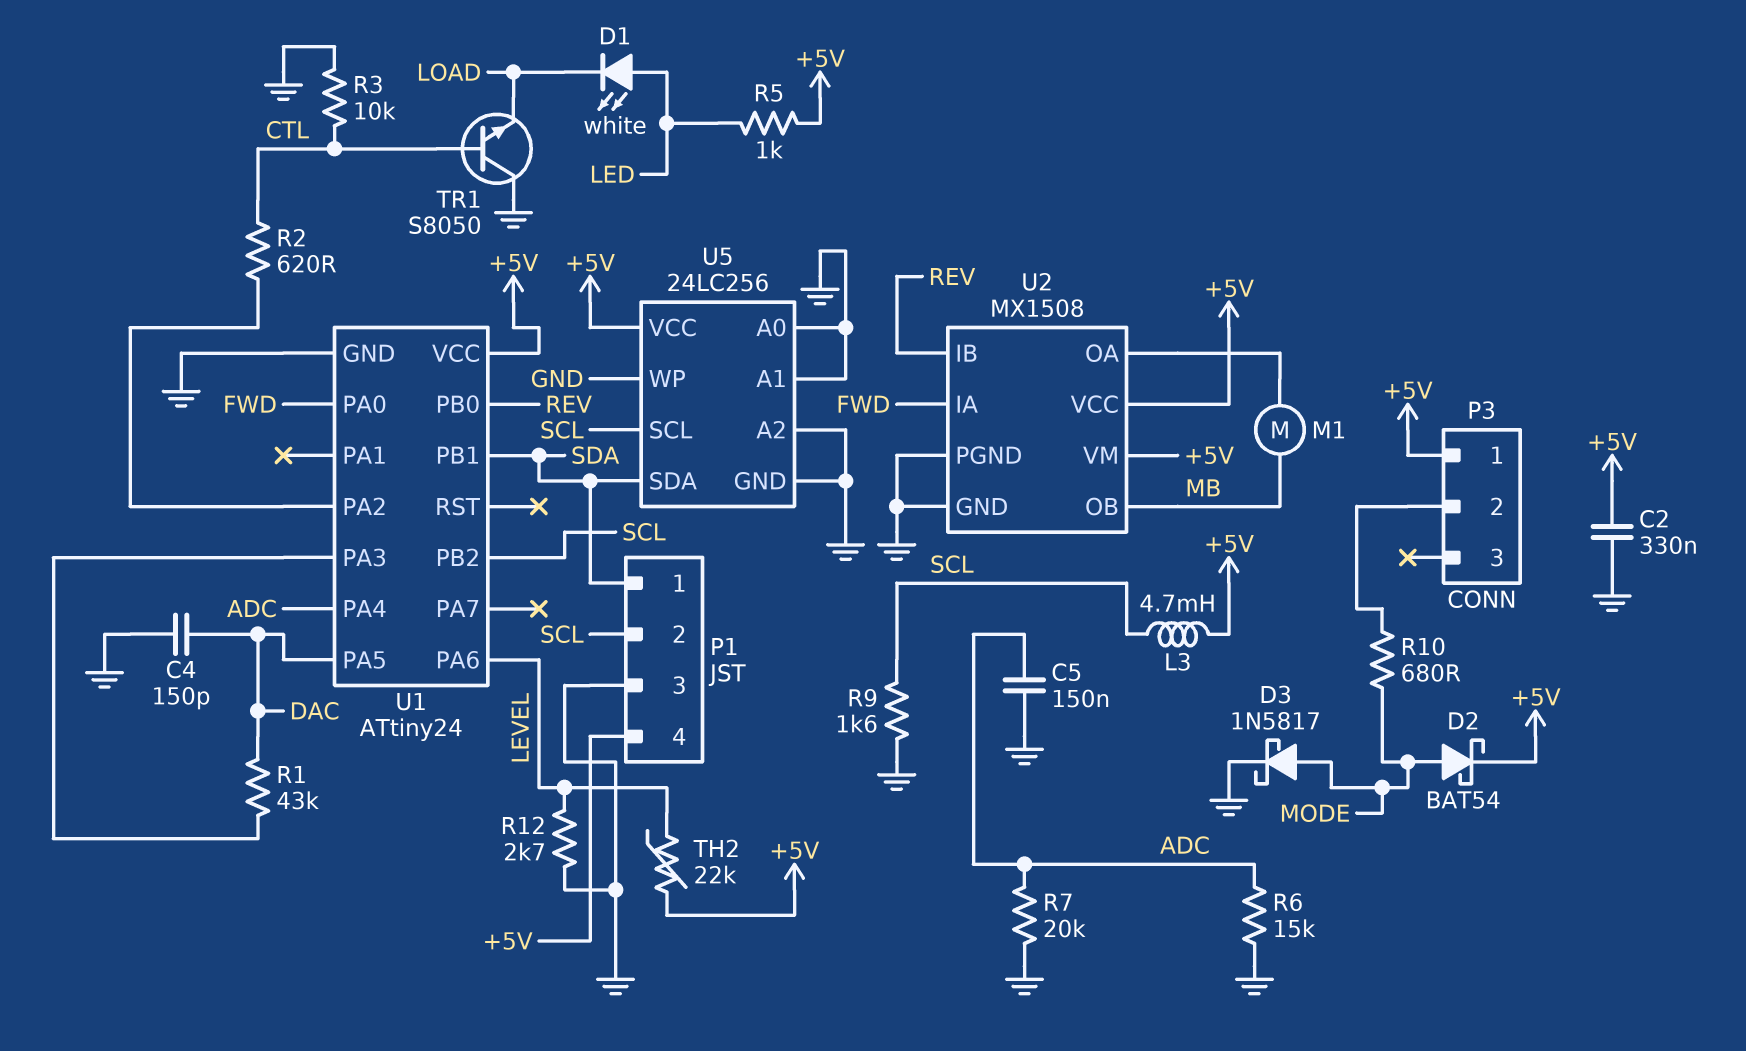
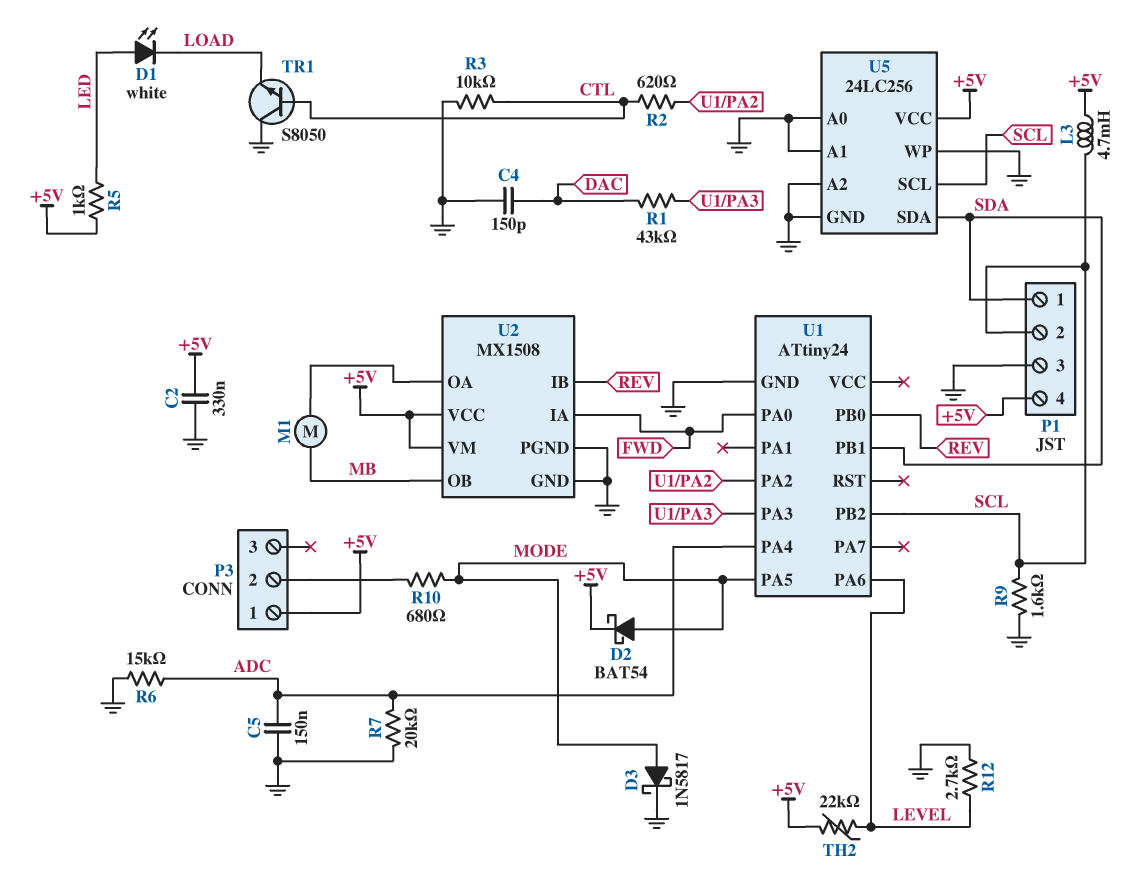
U1 pin PA5: DAC -> MODE
U1 pin VCC: +5V -> none

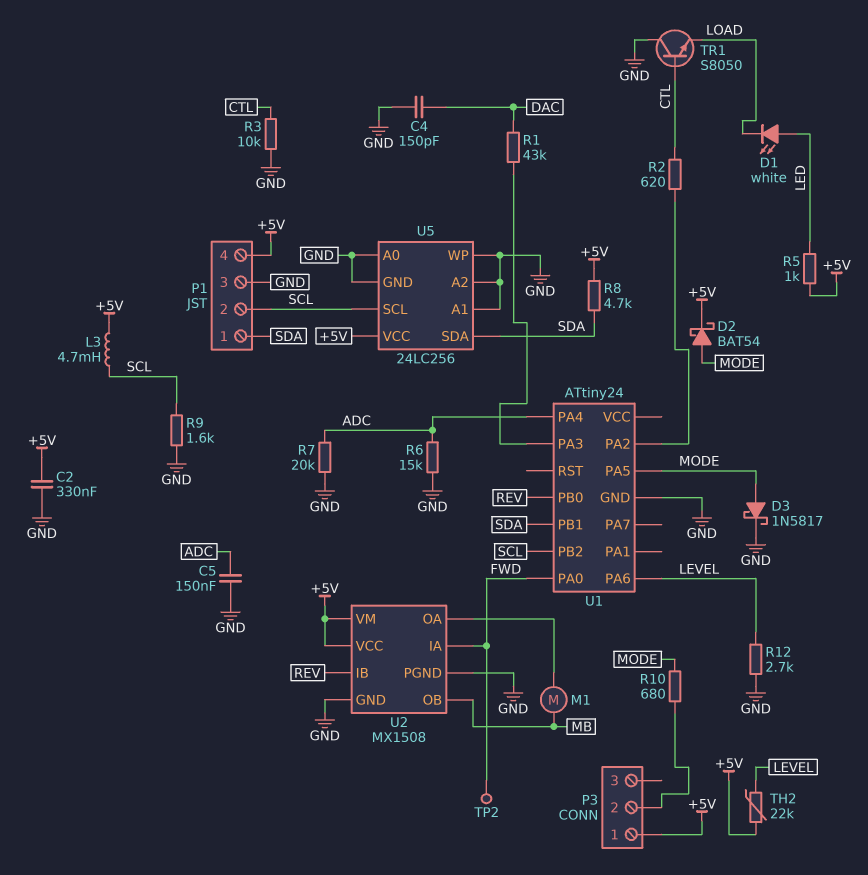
R8: none -> 4.7k (+5V, SDA)
TP2: none -> test point (FWD)

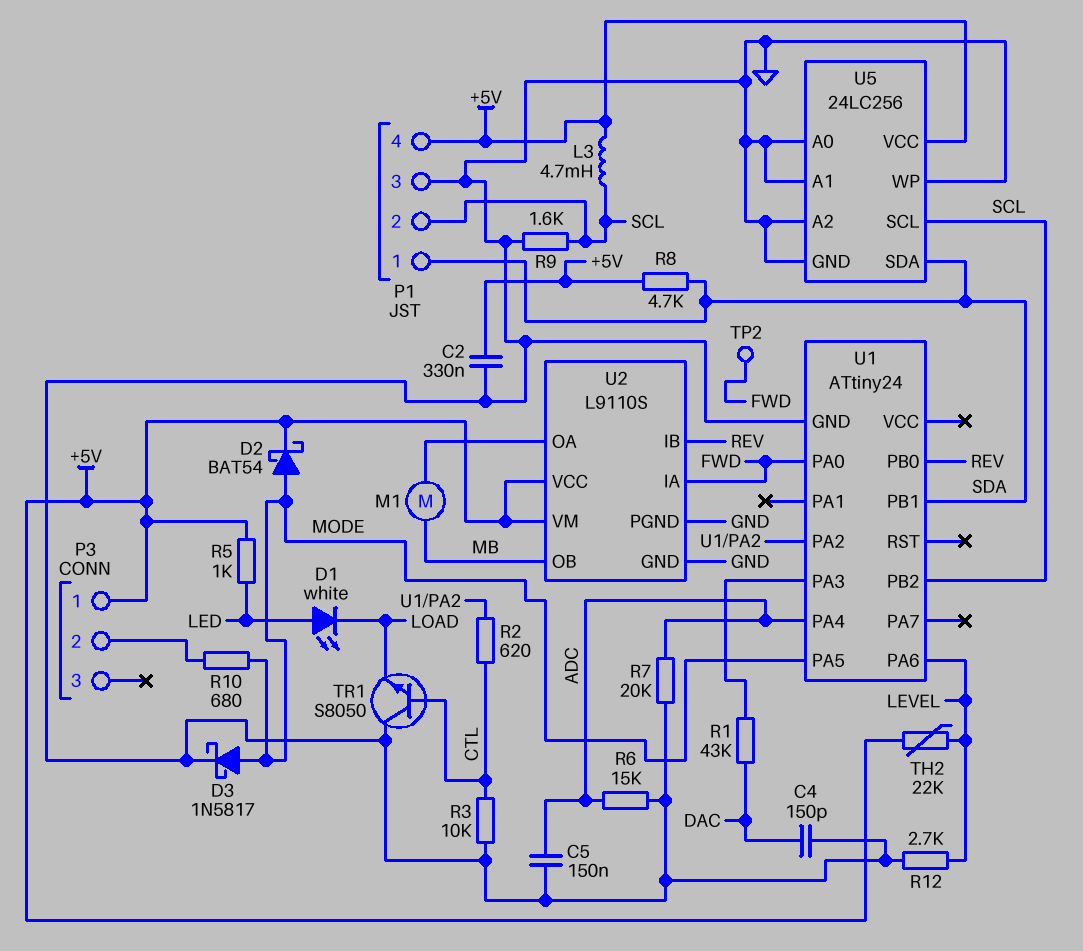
U2: MX1508 -> L9110S

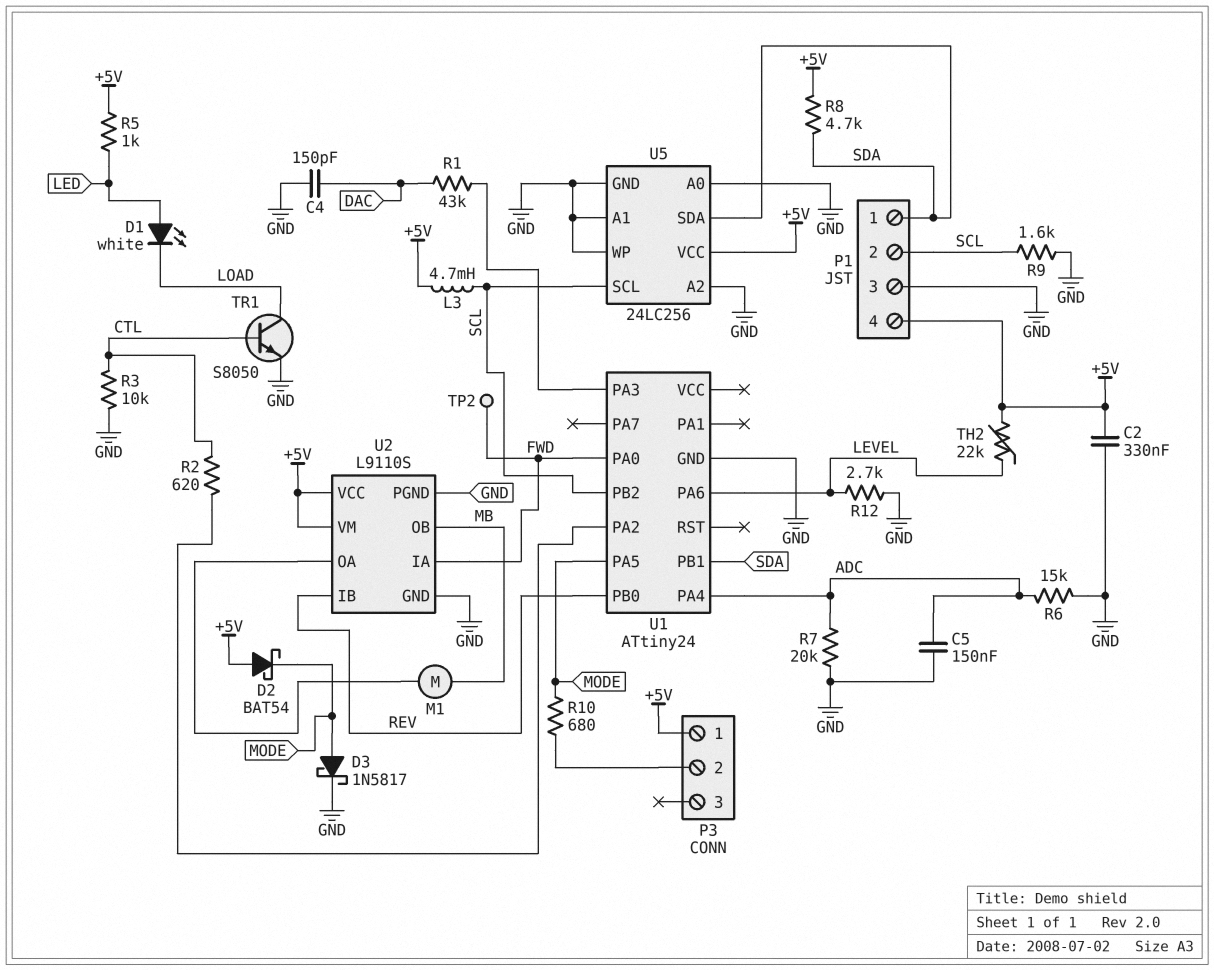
D2: schottky BAT54 (A MODE, K +5V) -> schottky BAT54 (A +5V, K MODE)
TR1: NPN S8050 (B CTL, C GND, E LOAD) -> NPN S8050 (B CTL, C LOAD, E GND)

